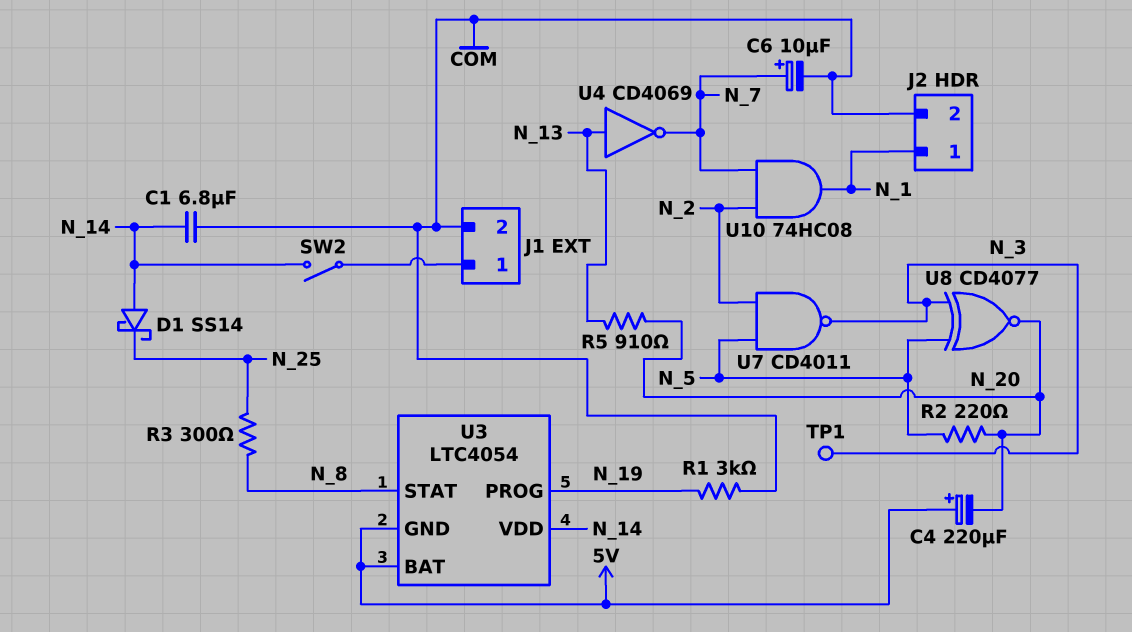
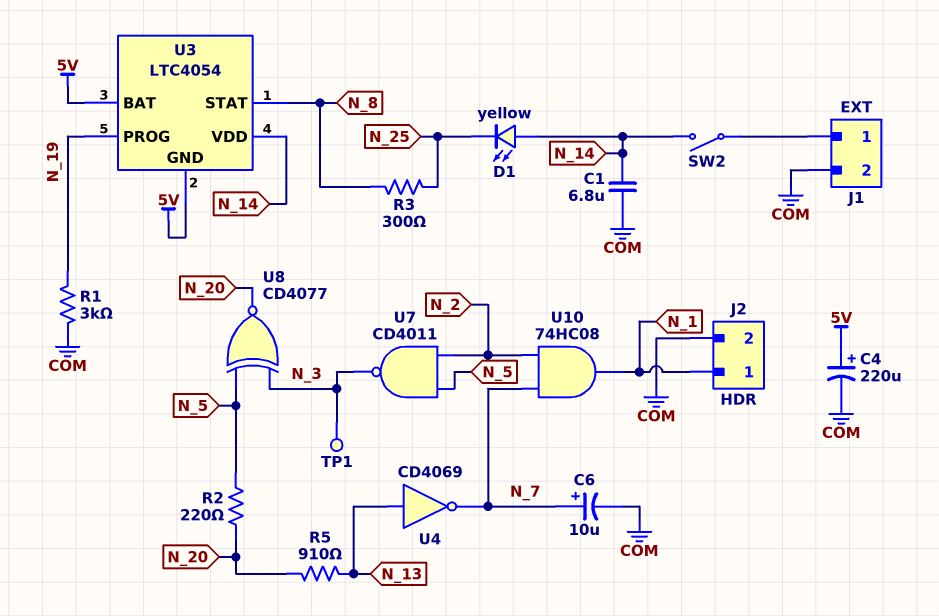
C4: 220uF (plus 5V, minus N_20) -> 220uF (plus 5V, minus COM)
D1: schottky SS14 (A N_14, K N_25) -> LED yellow (A N_14, K N_25)

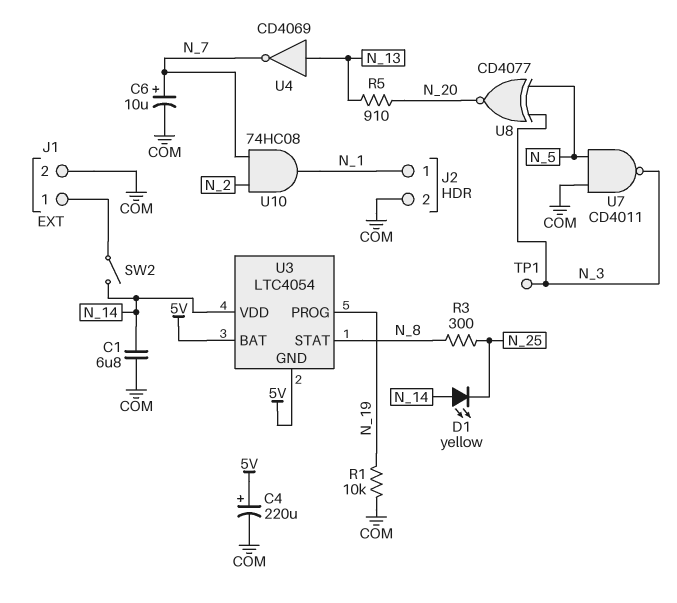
R1: 3k (COM, N_19) -> 10k (COM, N_19)
R2: 220 (N_5, N_20) -> none
U7: NAND CD4011 (in N_2, in N_5, out N_3) -> NAND CD4011 (in COM, in N_5, out N_3)

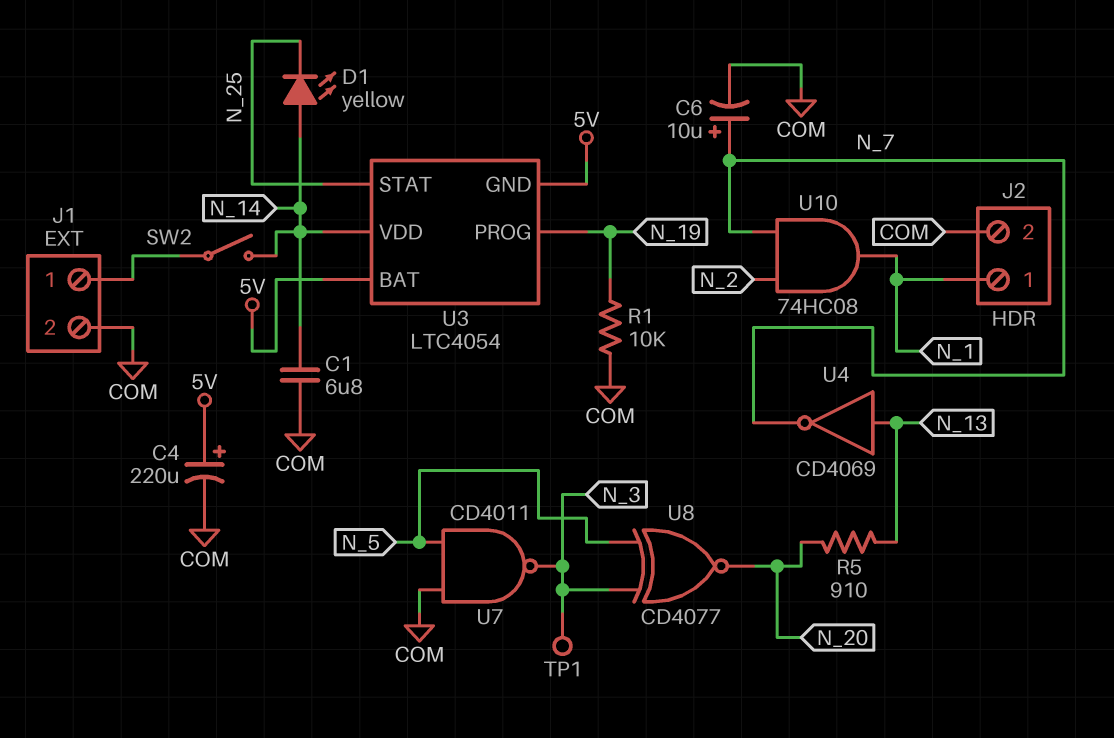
R3: 300 (N_8, N_25) -> none
U3 pin STAT: N_8 -> N_25

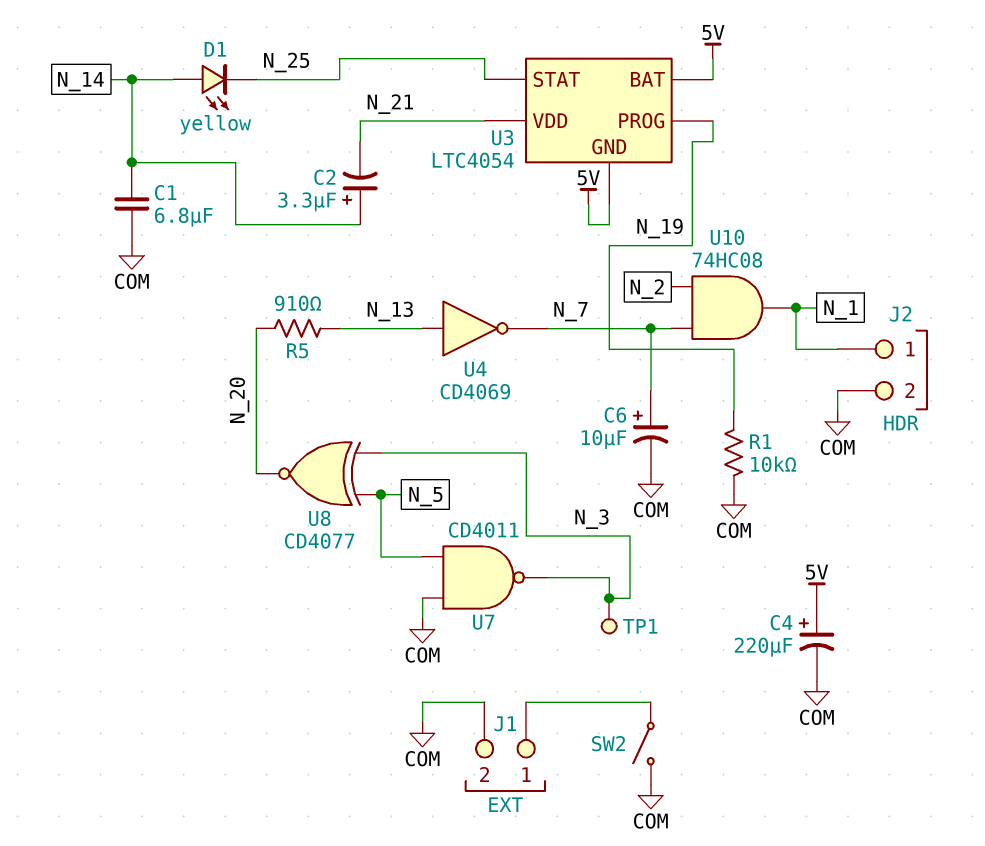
C2: none -> 3.3uF (plus N_14, minus N_21)
SW2: switch (J1/1, N_14) -> switch (COM, J1/1)
U3 pin VDD: N_14 -> N_21

